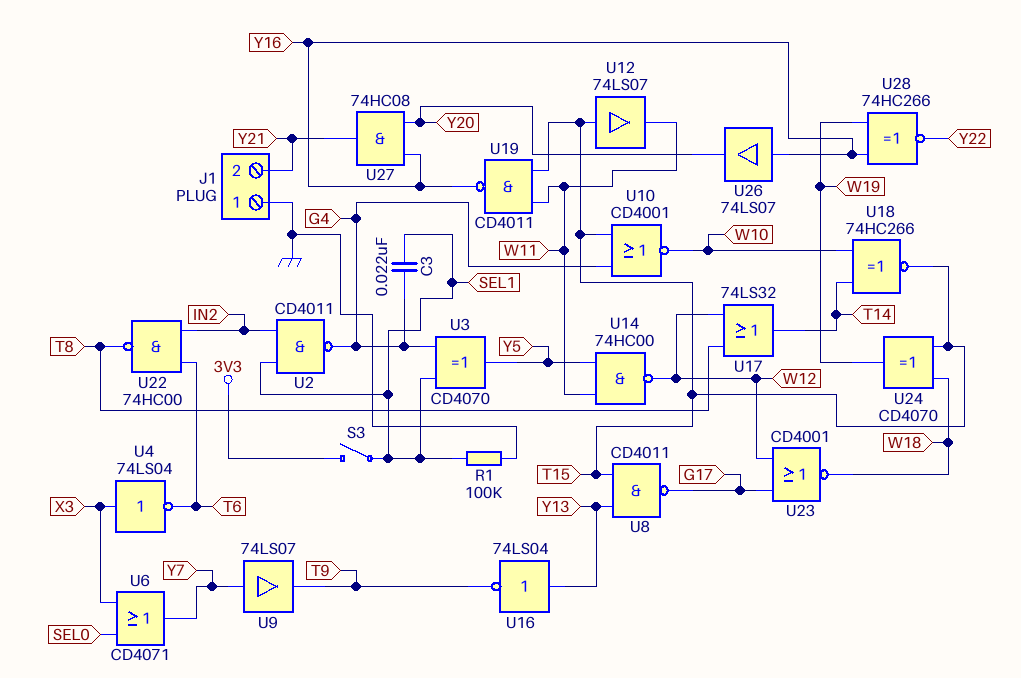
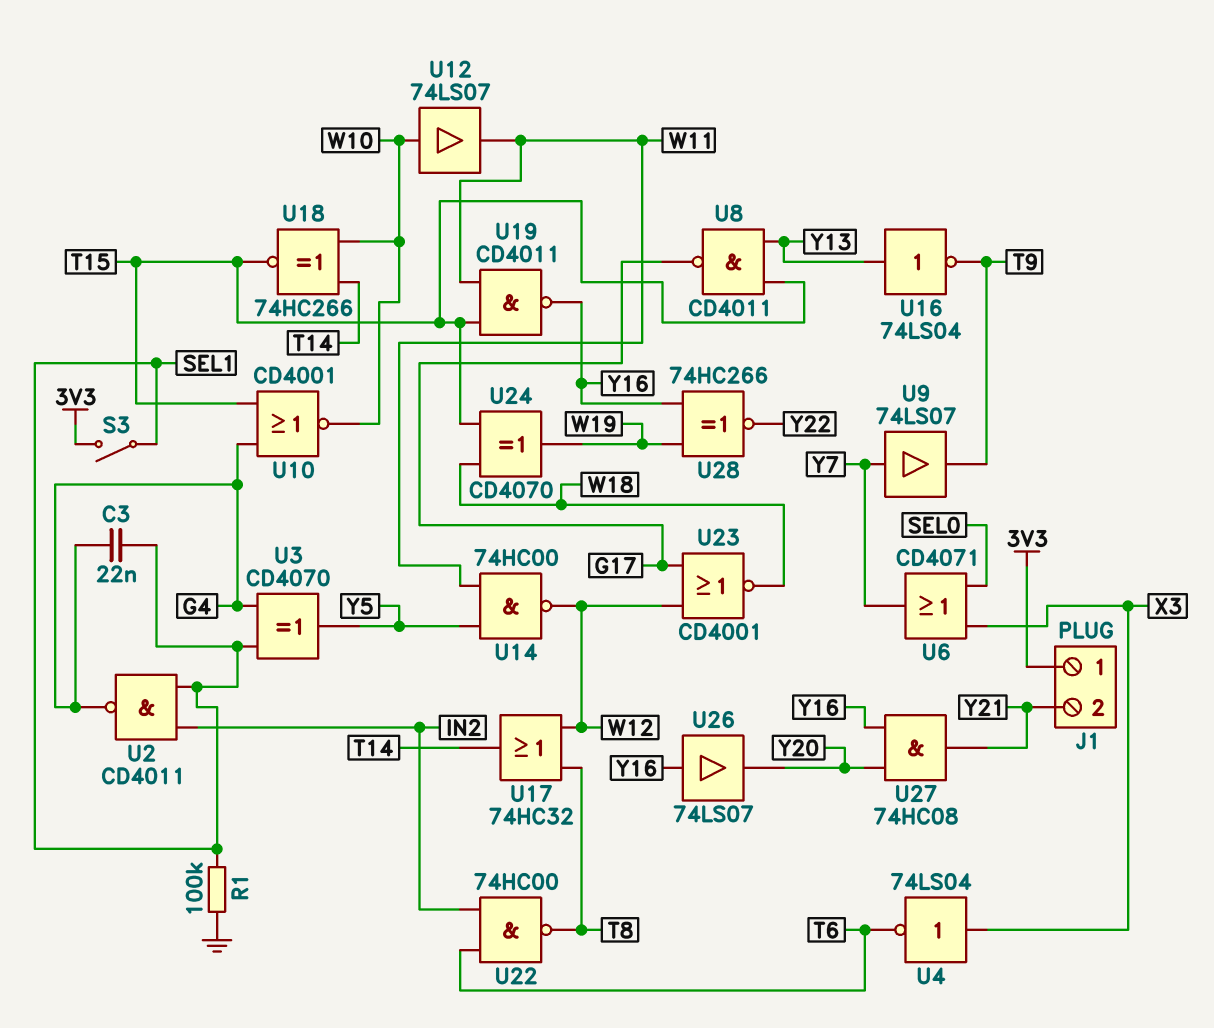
J1 pin 1: GND -> 3V3
U12: buffer 74LS07 (in T15, out W11) -> buffer 74LS07 (in W10, out W11)
U17: OR 74LS32 (in T8, in W12, out T14) -> OR 74HC32 (in T8, in W12, out T14)

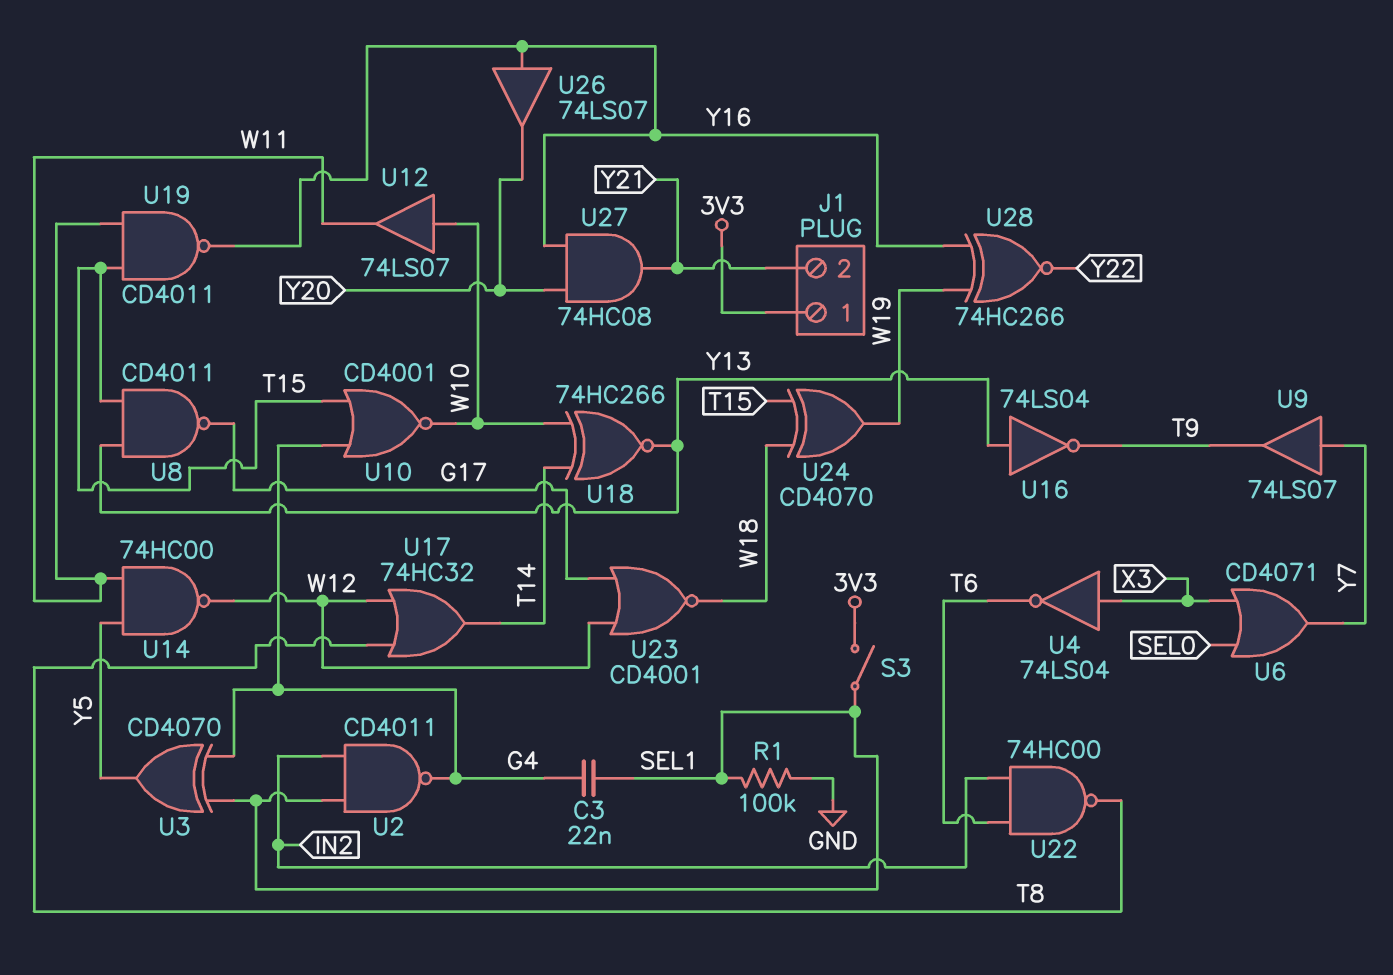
U18: XNOR 74HC266 (in T14, in W10, out T15) -> XNOR 74HC266 (in T14, in W10, out Y13)

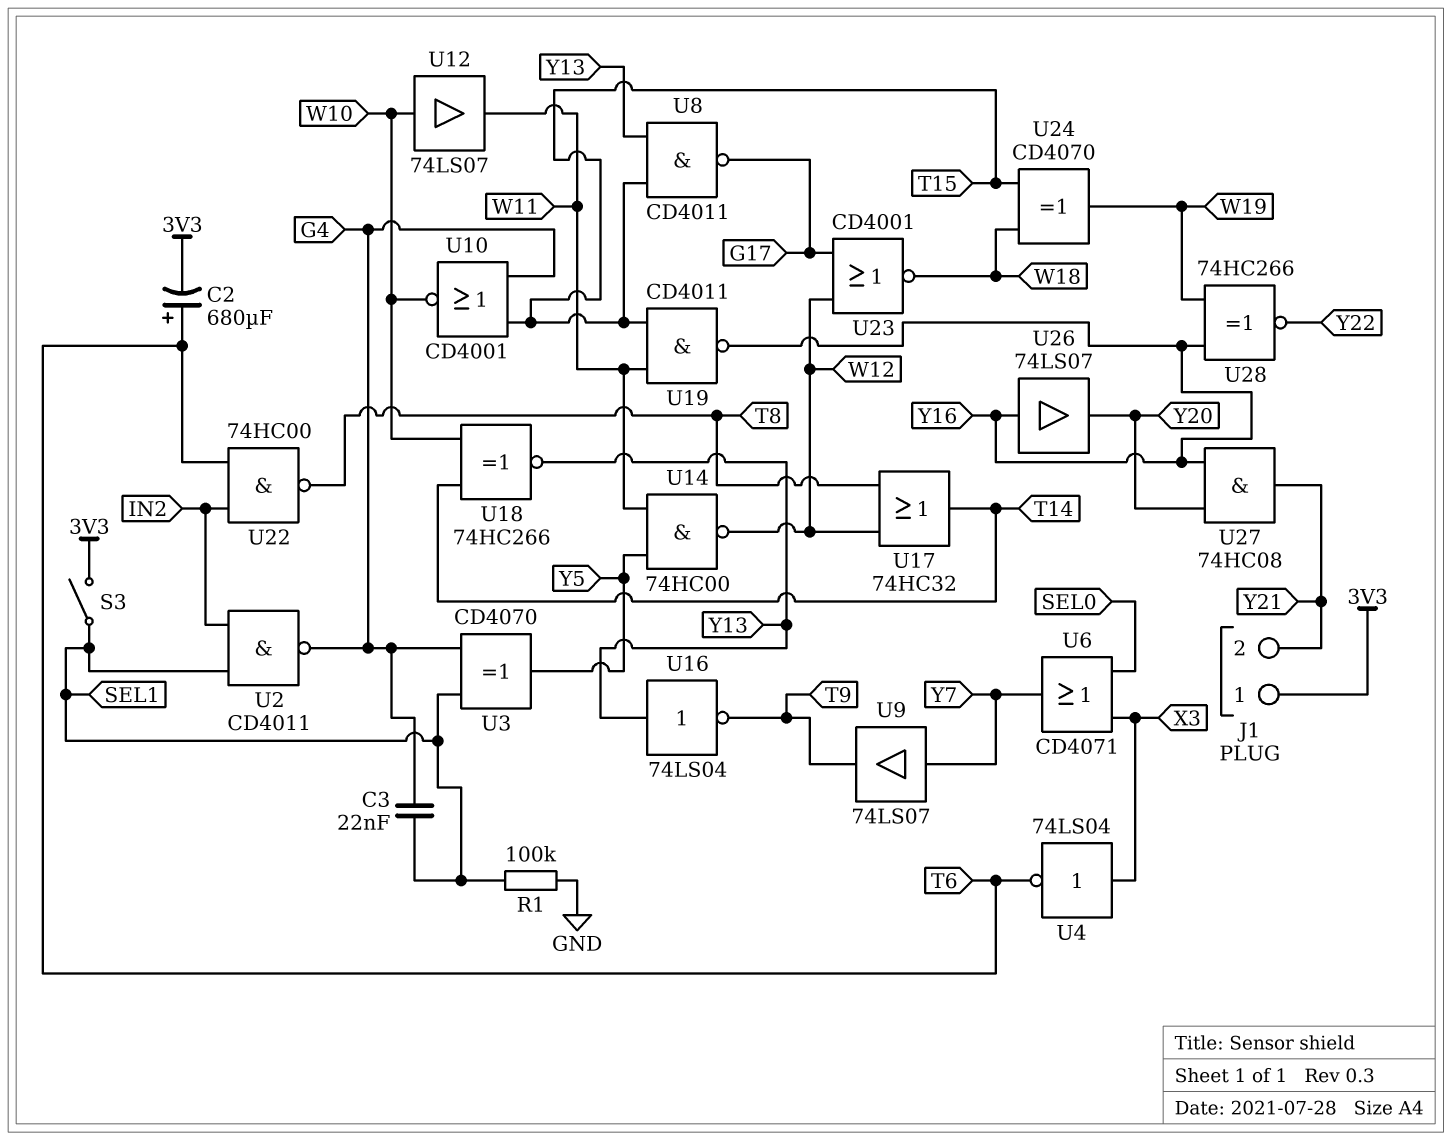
C2: none -> 680uF (plus T6, minus 3V3)

